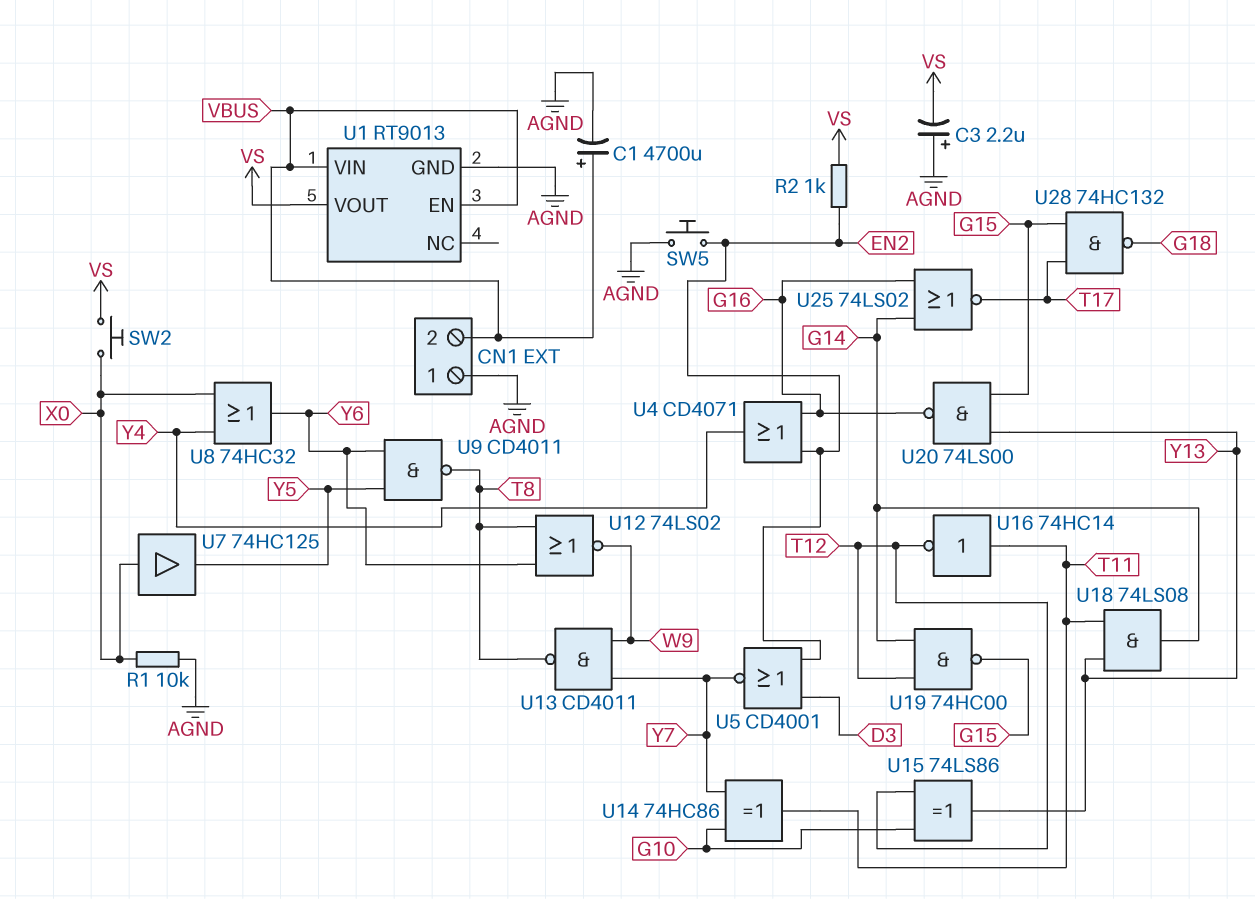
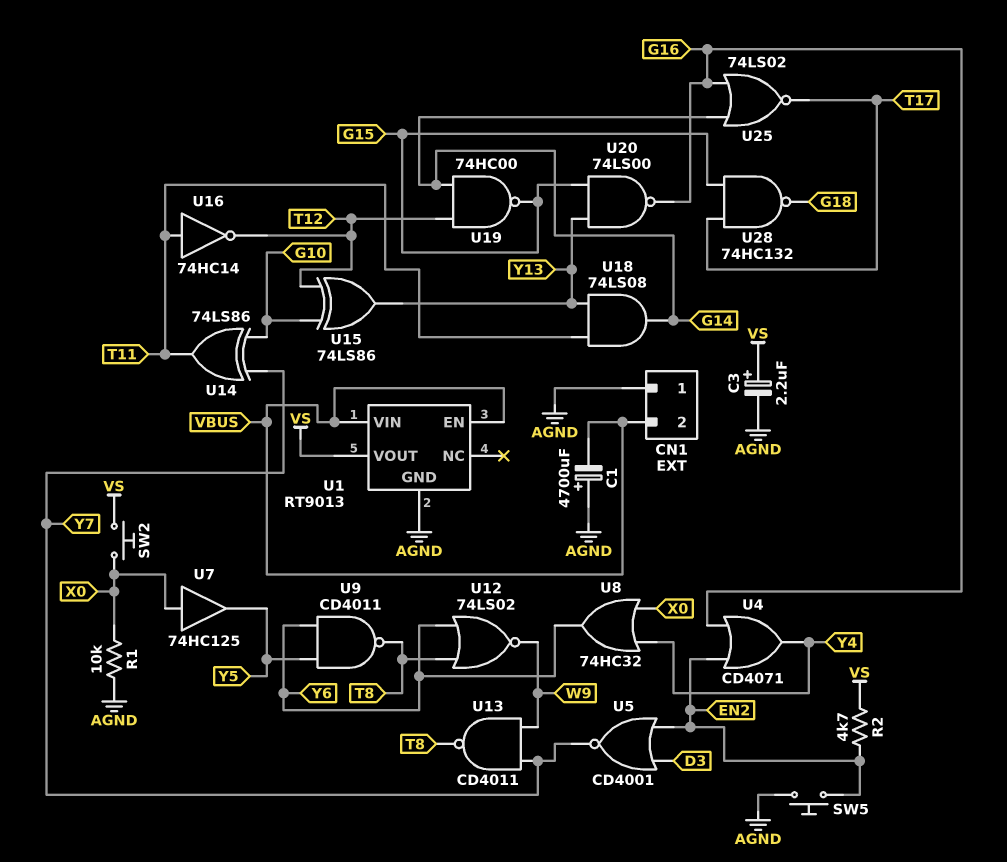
C1: 4700uF (plus VBUS, minus AGND) -> 4700uF (plus AGND, minus VBUS)
C3: 2.2uF (plus AGND, minus VS) -> 2.2uF (plus VS, minus AGND)
R2: 1k (EN2, VS) -> 4.7k (EN2, VS)
U14: XOR 74HC86 (in G10, in Y7, out T11) -> XOR 74LS86 (in G10, in Y7, out T11)

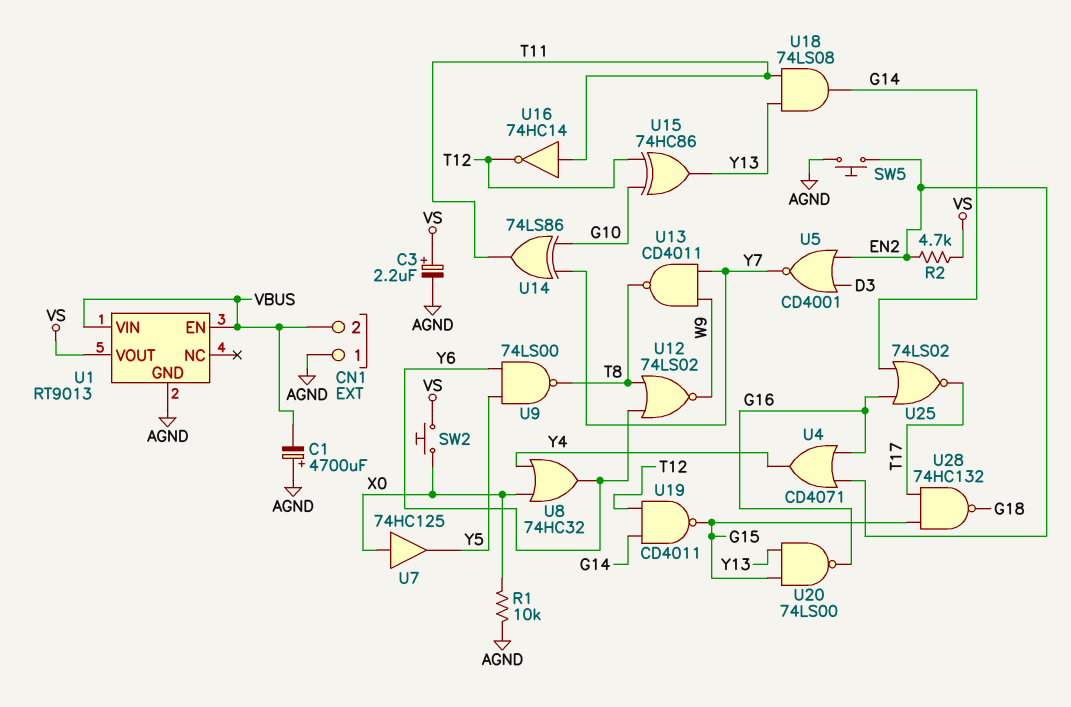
U9: NAND CD4011 (in Y5, in Y6, out T8) -> NAND 74LS00 (in Y5, in Y6, out T8)
U15: XOR 74LS86 (in G10, in T12, out Y13) -> XOR 74HC86 (in G10, in T12, out Y13)
U19: NAND 74HC00 (in G14, in T12, out G15) -> NAND CD4011 (in G14, in T12, out G15)

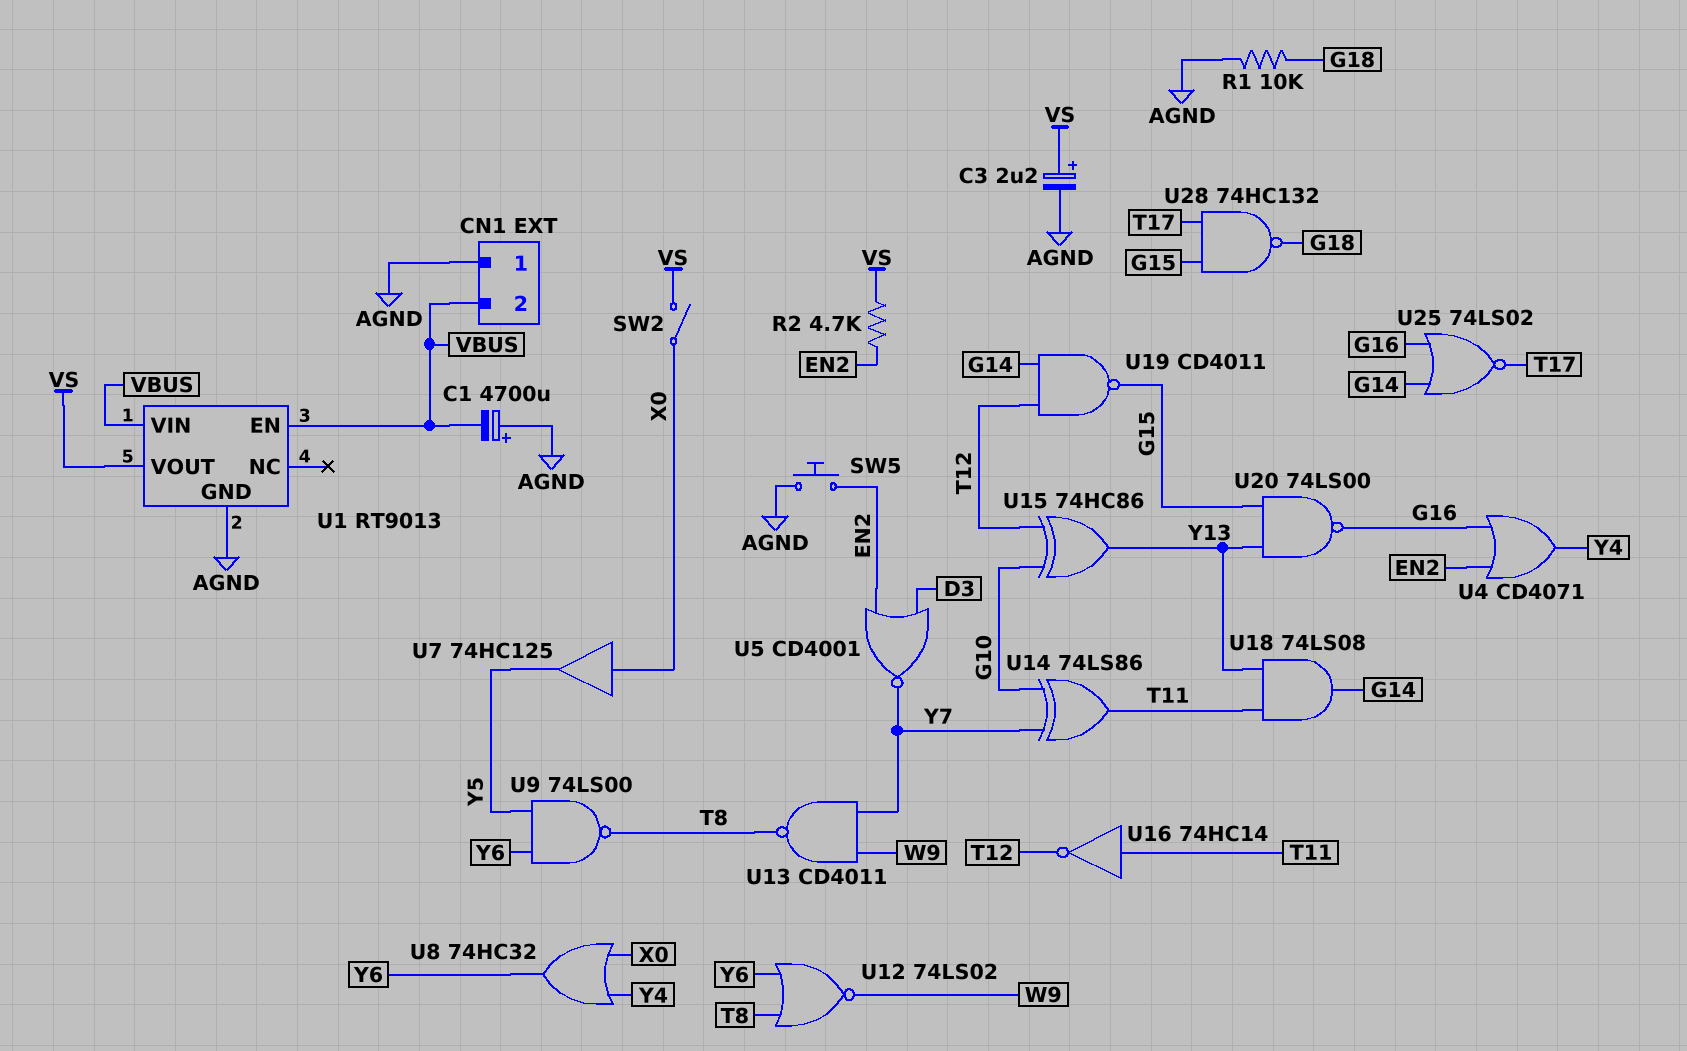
R1: 10k (AGND, X0) -> 10k (AGND, G18)
SW2: button (VS, X0) -> switch (VS, X0)

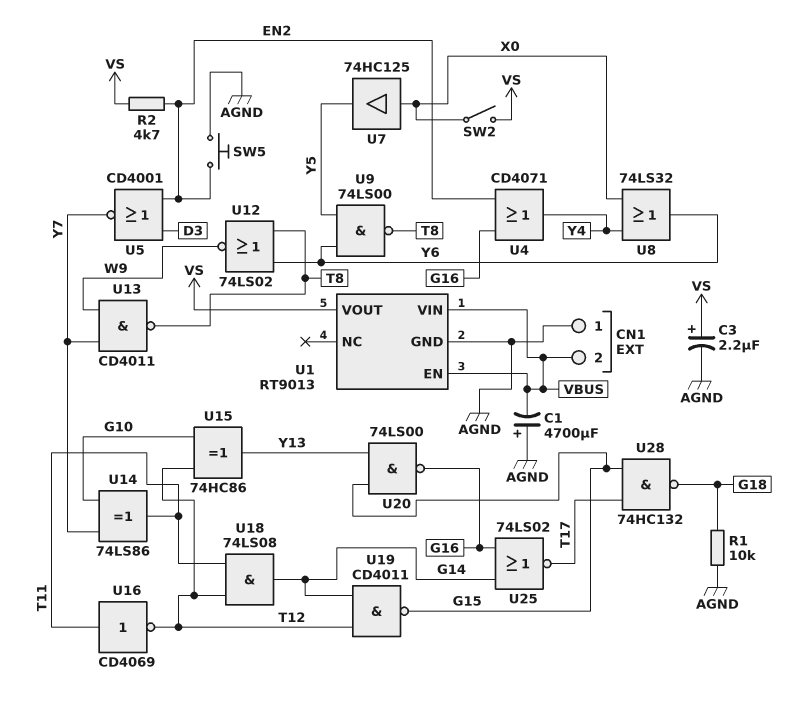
U8: OR 74HC32 (in X0, in Y4, out Y6) -> OR 74LS32 (in X0, in Y4, out Y6)
U16: NOT 74HC14 (in T11, out T12) -> NOT CD4069 (in T11, out T12)
U18: AND 74LS08 (in T11, in Y13, out G14) -> AND 74LS08 (in T11, in T12, out G14)

